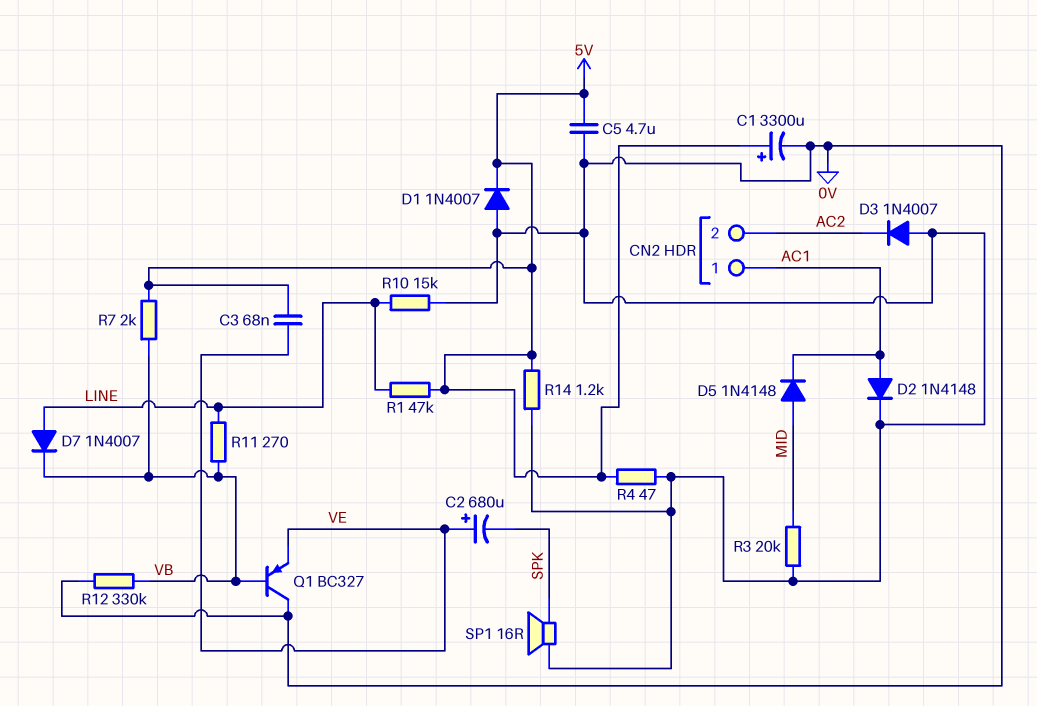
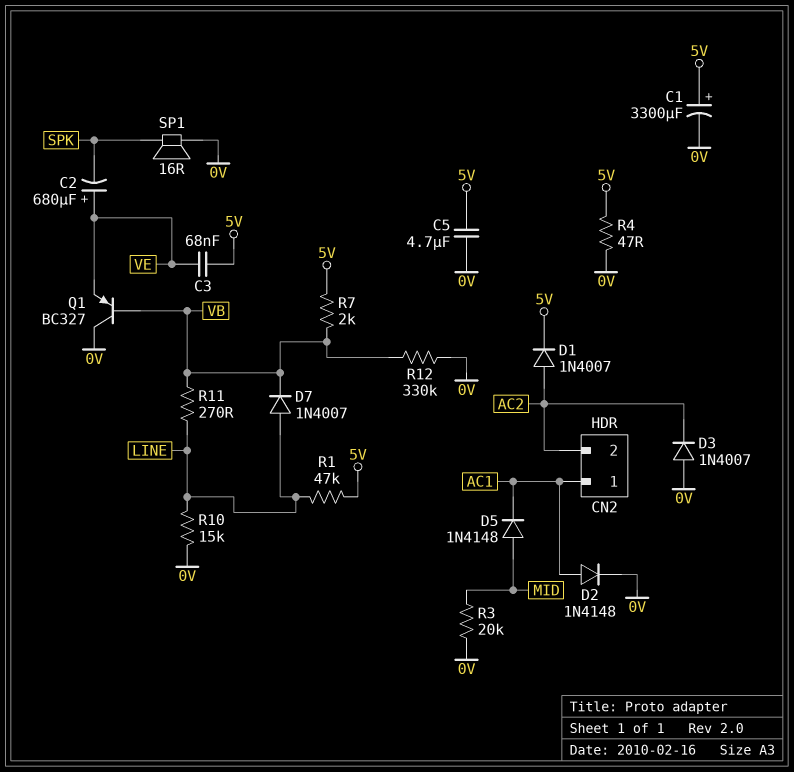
D1: diode 1N4007 (A 0V, K 5V) -> diode 1N4007 (A AC2, K 5V)
R14: 1.2k (0V, 5V) -> none

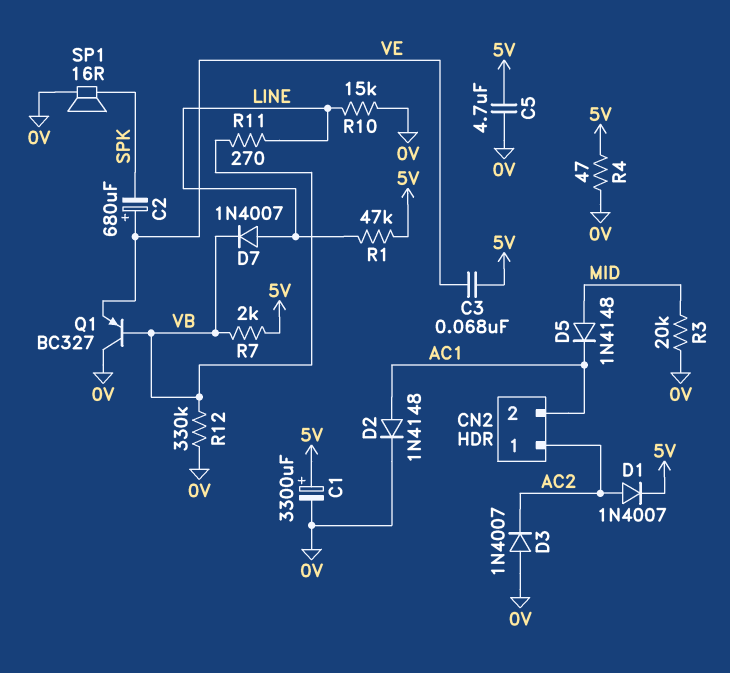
CN2 pin 1: AC1 -> AC2
CN2 pin 2: AC2 -> AC1

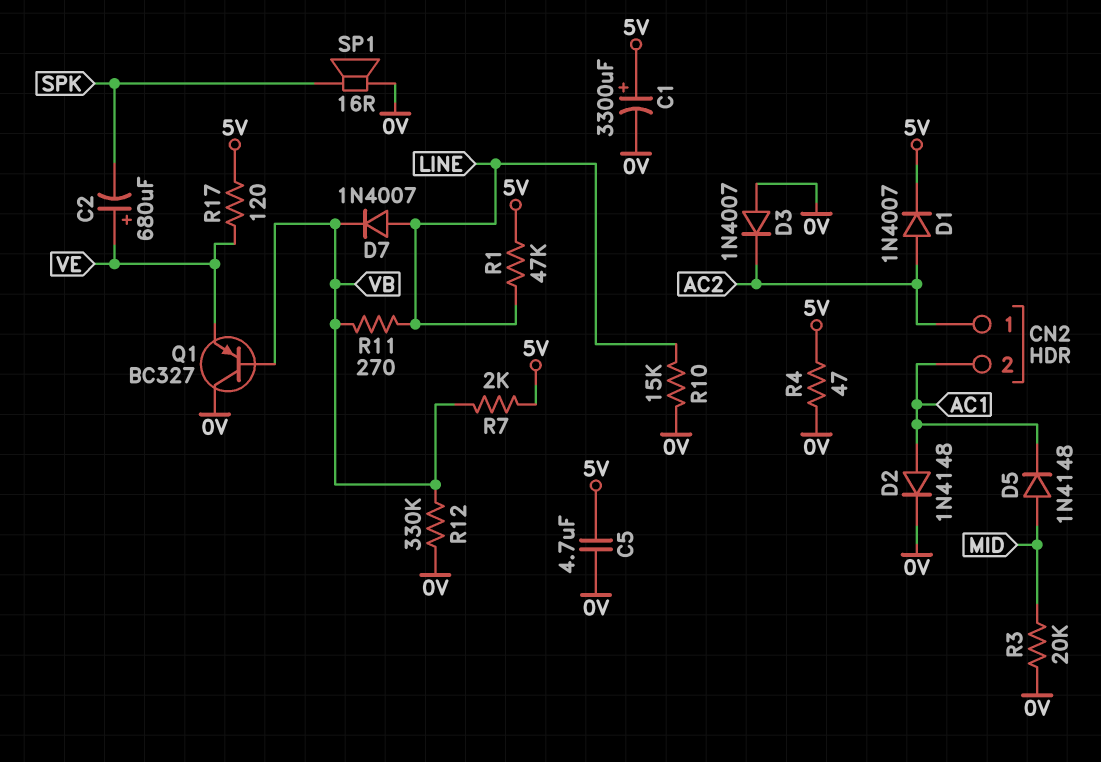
C3: 68nF (5V, VE) -> none
R17: none -> 120 (5V, VE)

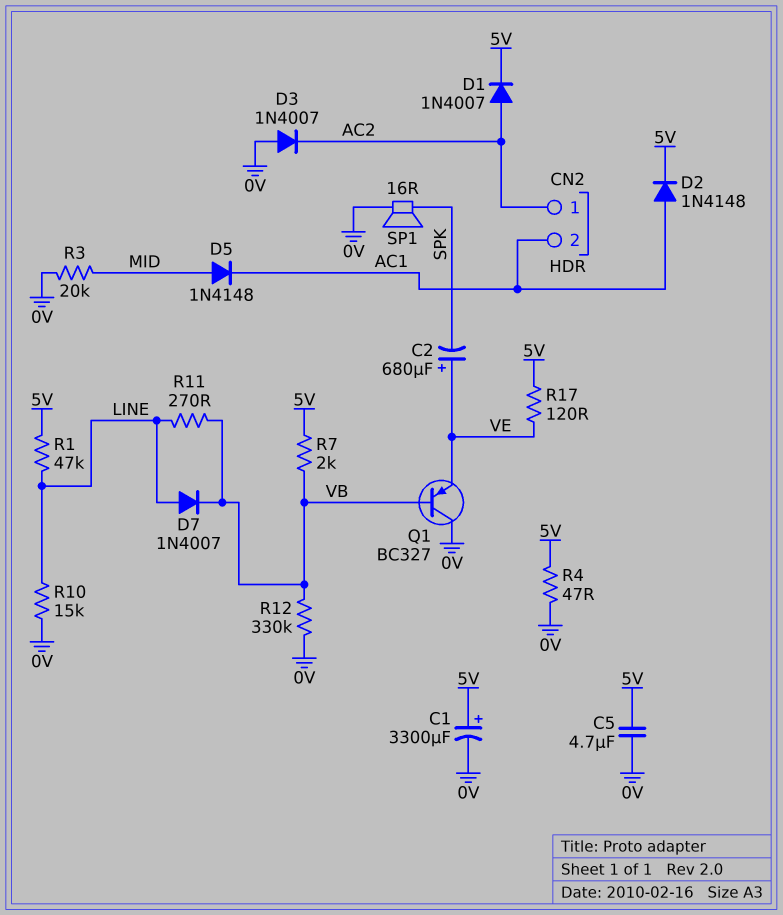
D2: diode 1N4148 (A AC1, K 0V) -> diode 1N4148 (A AC1, K 5V)

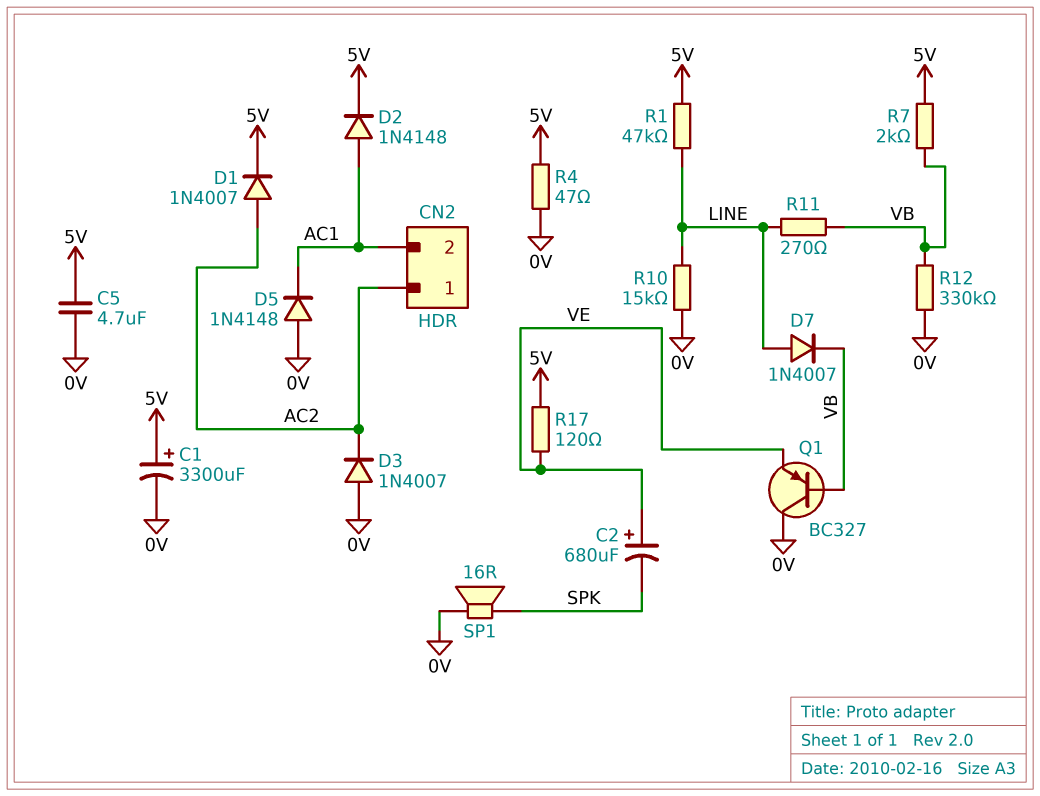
D5: diode 1N4148 (A MID, K AC1) -> diode 1N4148 (A 0V, K AC1)
R3: 20k (0V, MID) -> none

